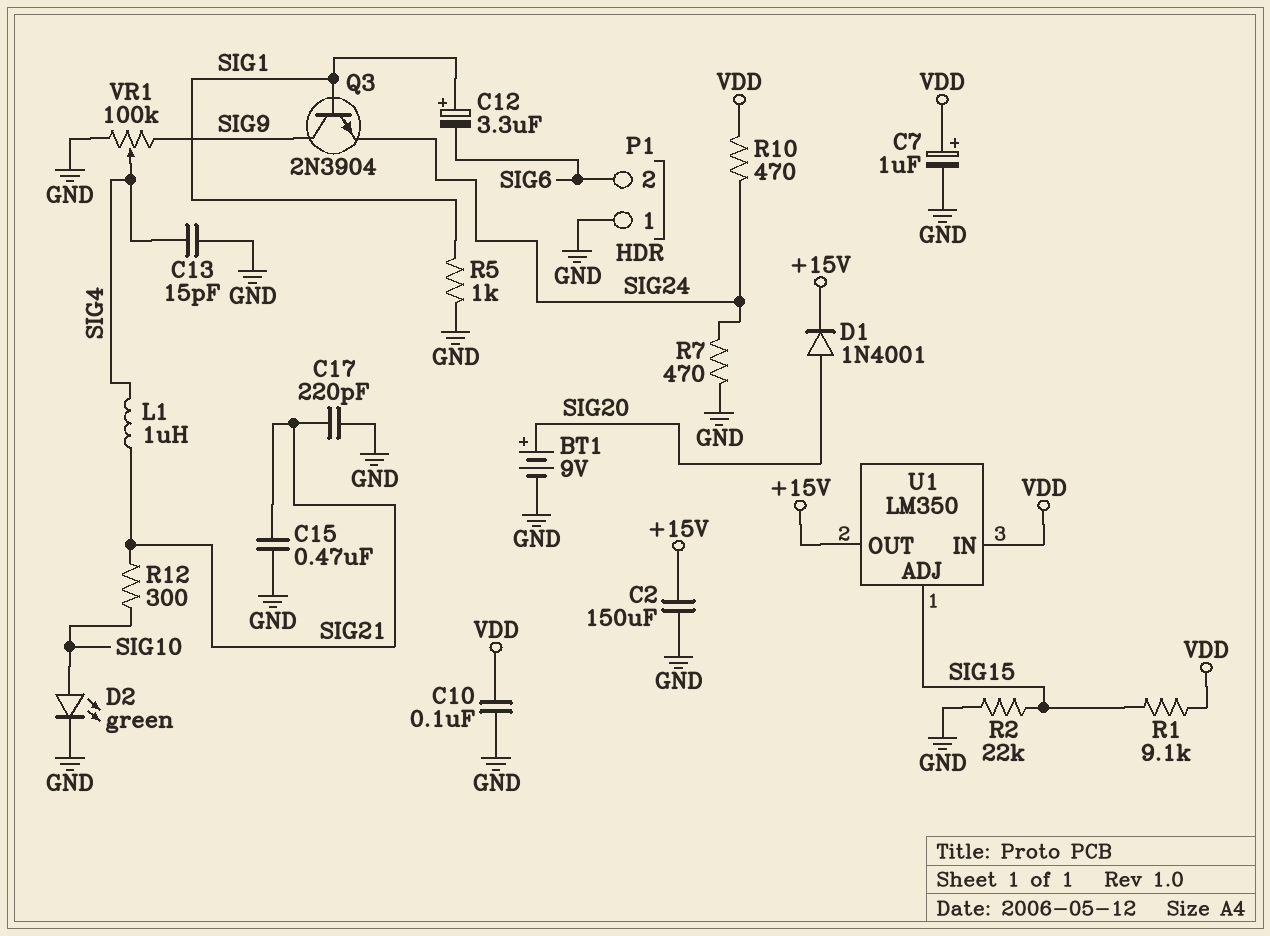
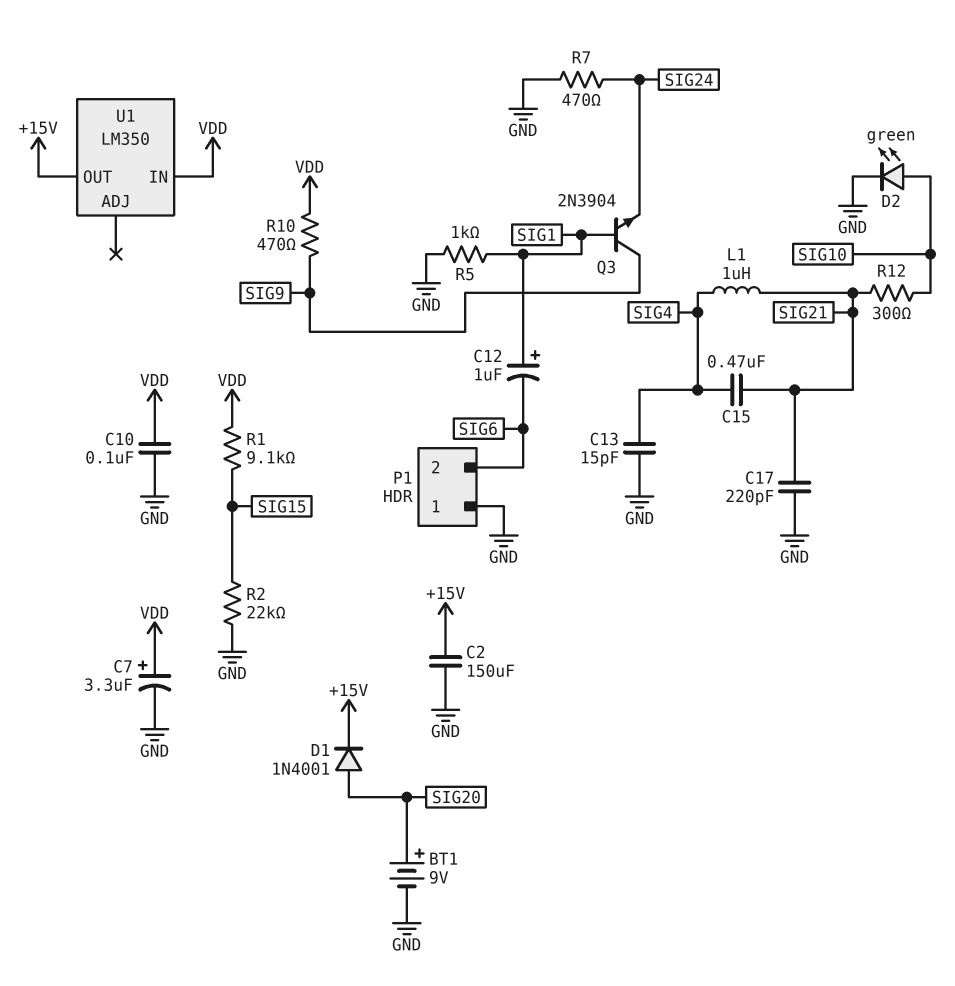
C7: 1uF (plus VDD, minus GND) -> 3.3uF (plus VDD, minus GND)
C12: 3.3uF (plus SIG1, minus SIG6) -> 1uF (plus SIG1, minus SIG6)
C15: 470nF (GND, SIG21) -> 470nF (SIG4, SIG21)
R10: 470 (SIG24, VDD) -> 470 (SIG9, VDD)
U1 pin ADJ: SIG15 -> none
VR1: 100k (GND, SIG9, wiper SIG4) -> none

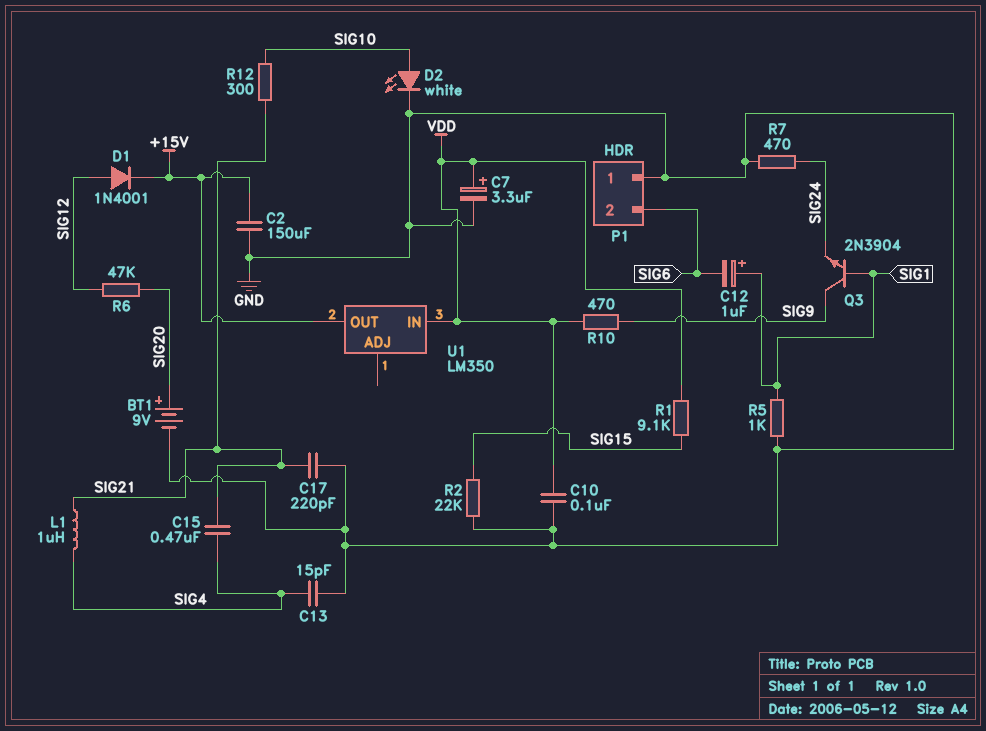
D1: diode 1N4001 (A SIG20, K +15V) -> diode 1N4001 (A SIG12, K +15V)
D2: LED green (A SIG10, K GND) -> LED white (A SIG10, K GND)
R6: none -> 47k (SIG12, SIG20)

